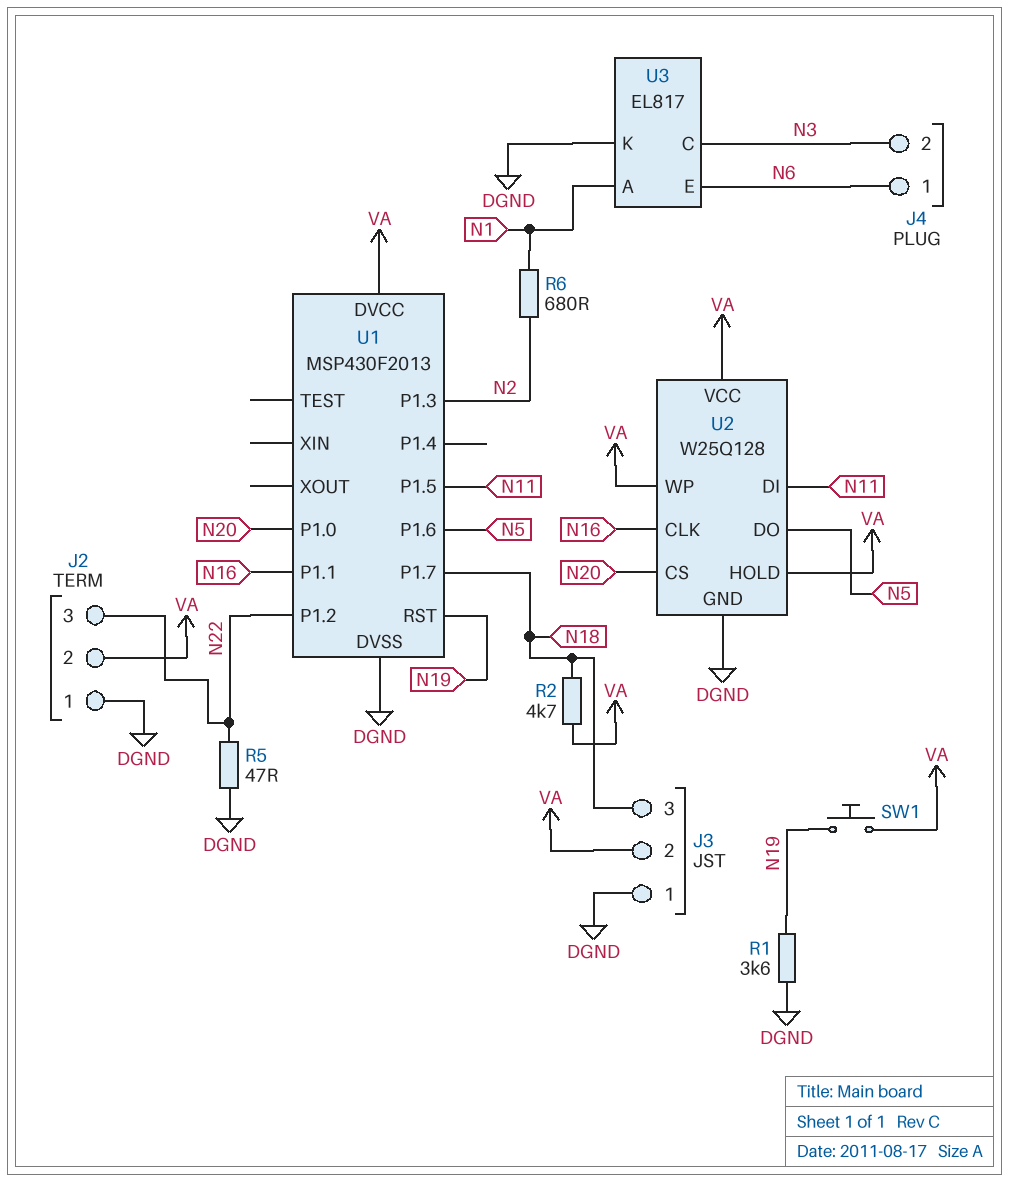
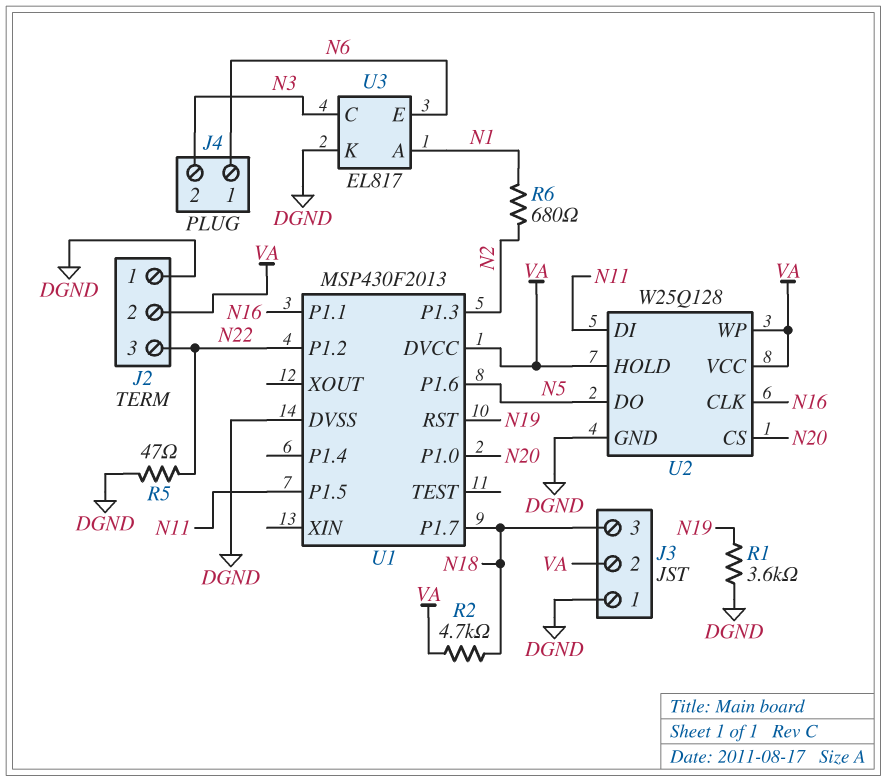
SW1: button (N19, VA) -> none

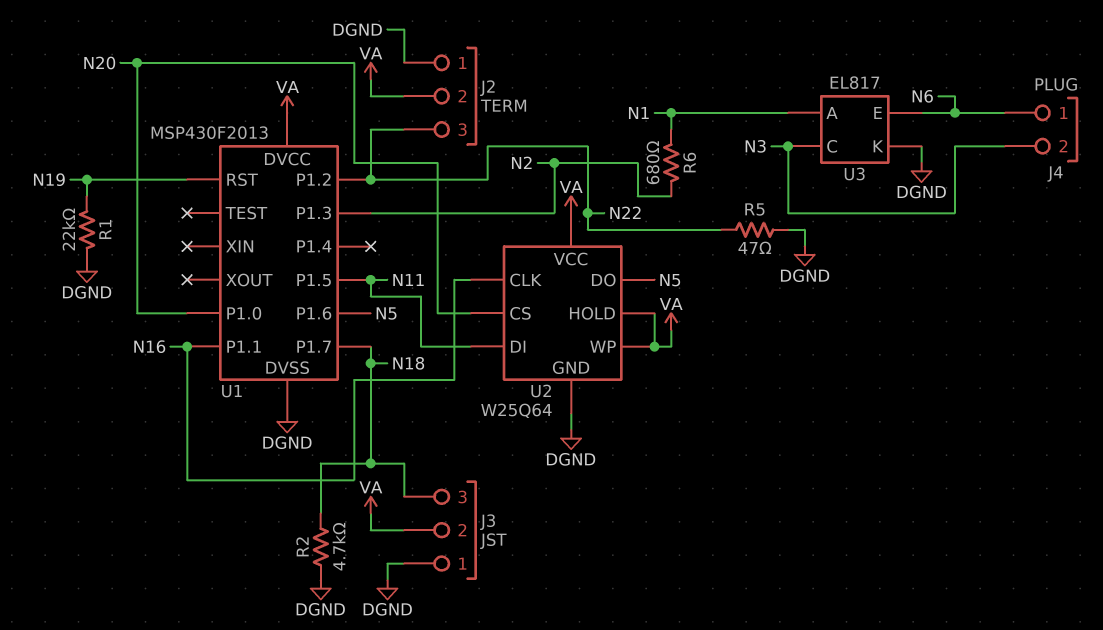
R1: 3.6k (DGND, N19) -> 22k (DGND, N19)
R2: 4.7k (N18, VA) -> 4.7k (DGND, N18)
U2: W25Q128 -> W25Q64

